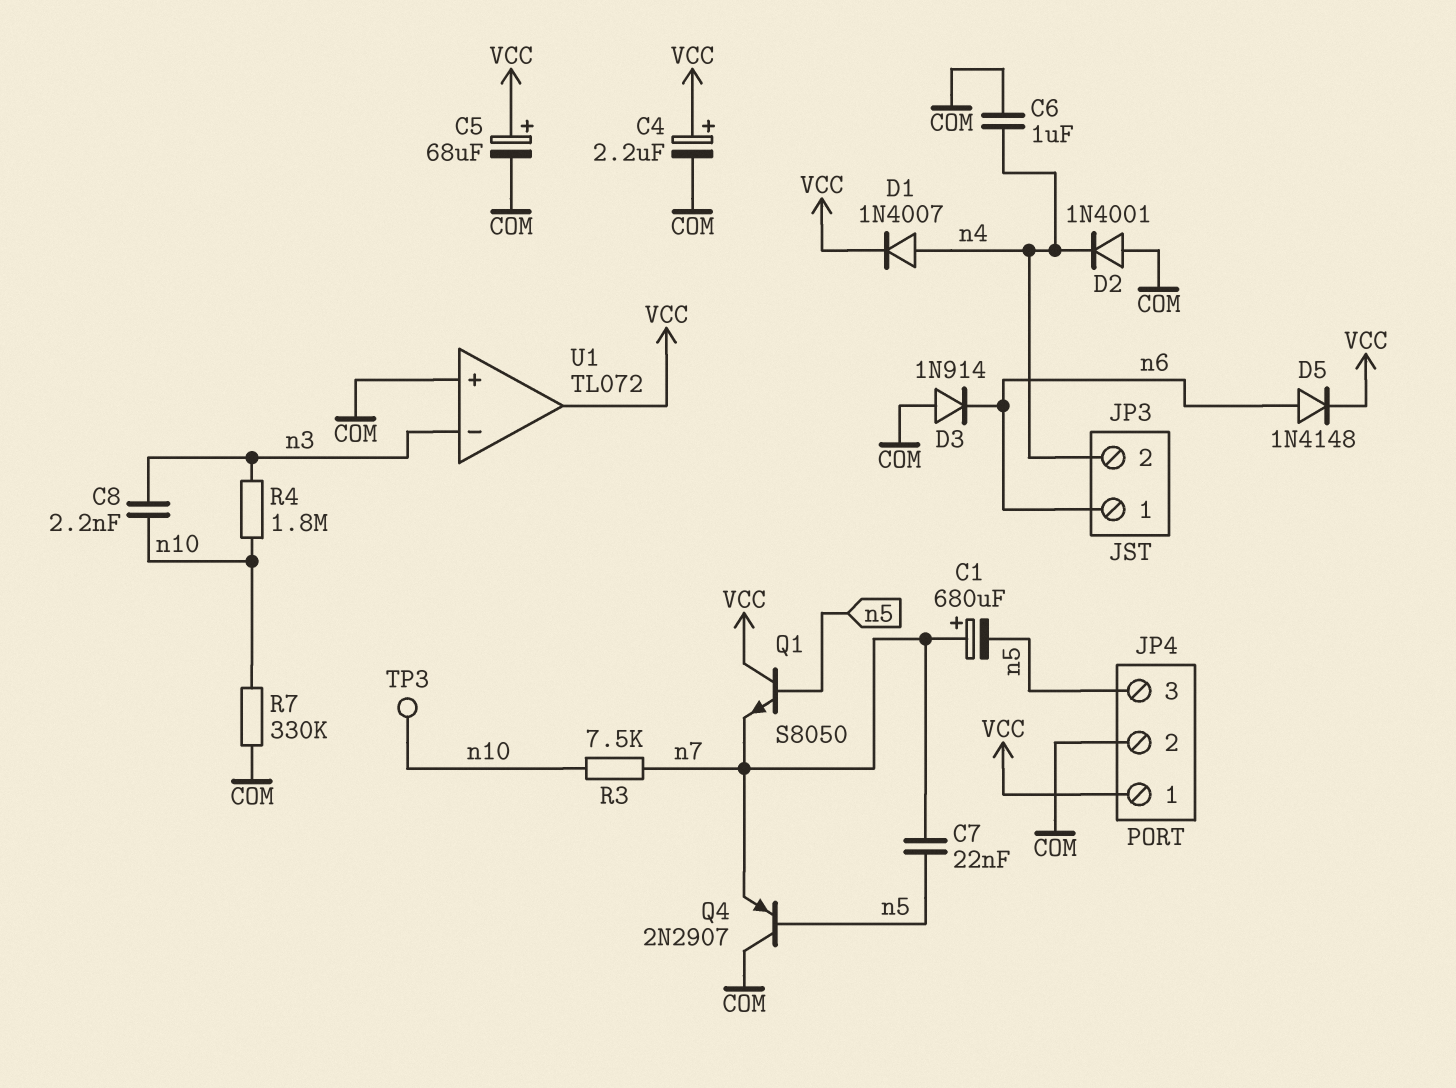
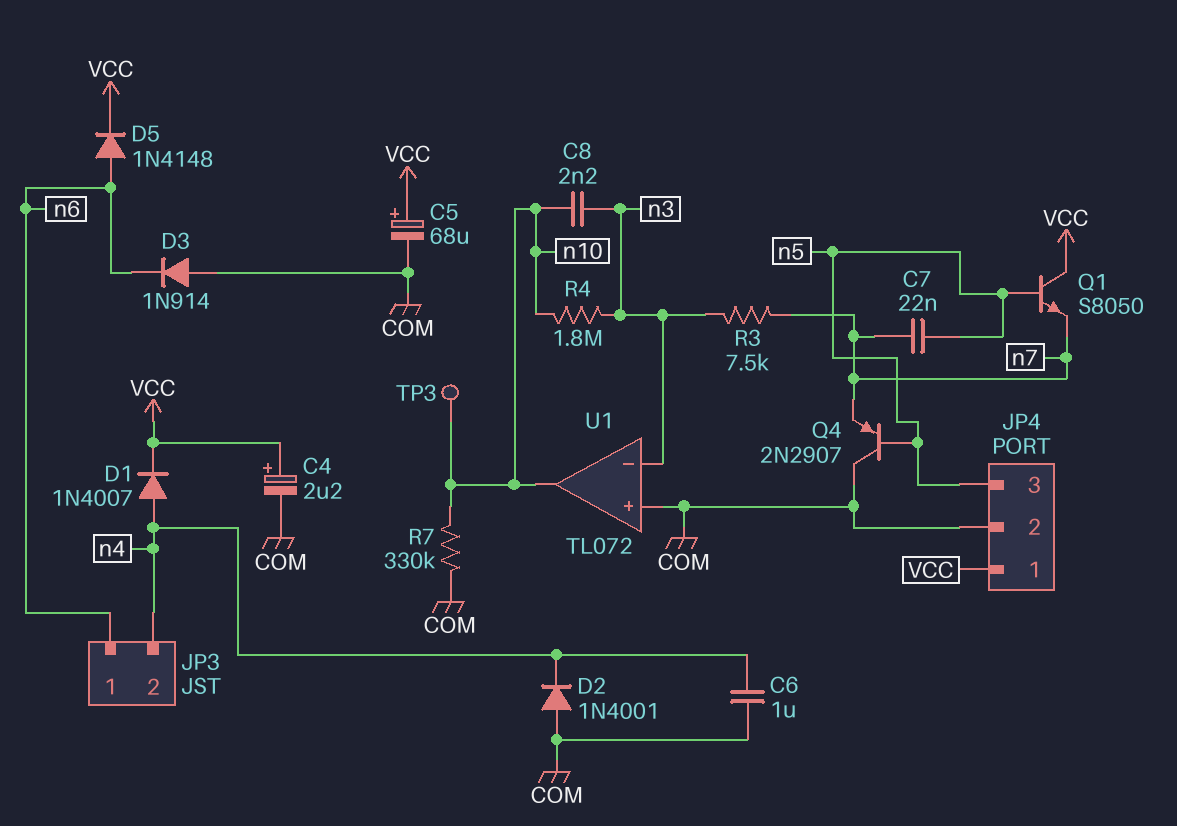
C1: 680uF (plus n7, minus n5) -> none
R3: 7.5k (n7, n10) -> 7.5k (n3, n7)
U1 pin out: VCC -> n10

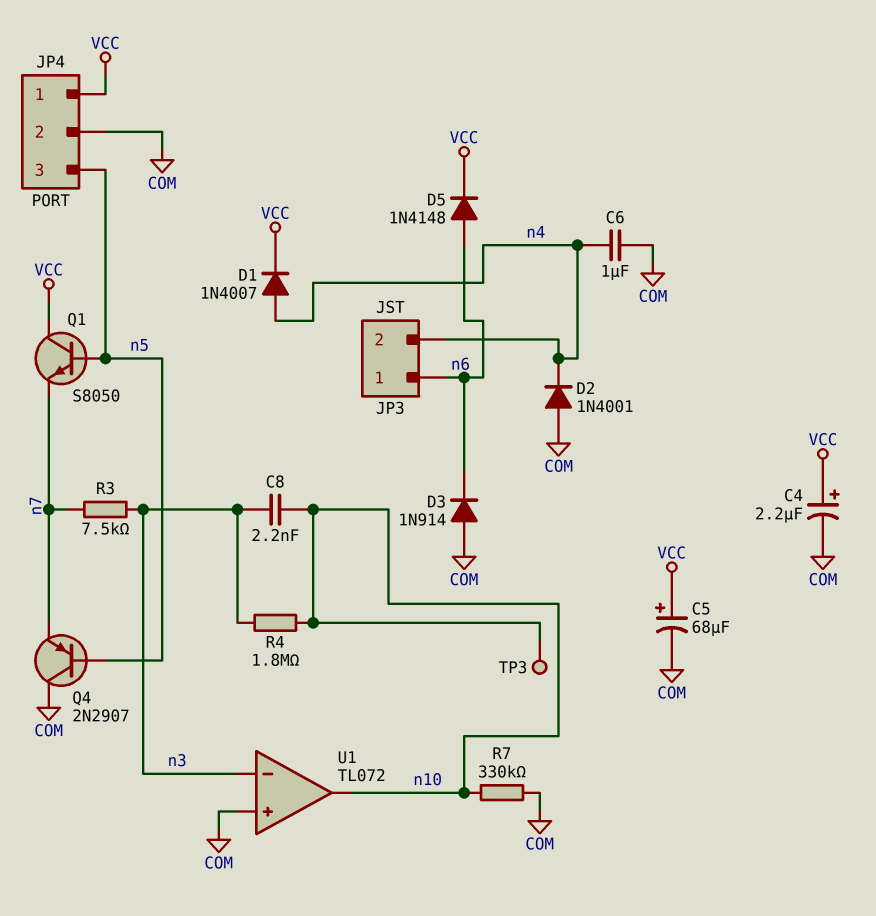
C7: 22nF (n5, n7) -> none

